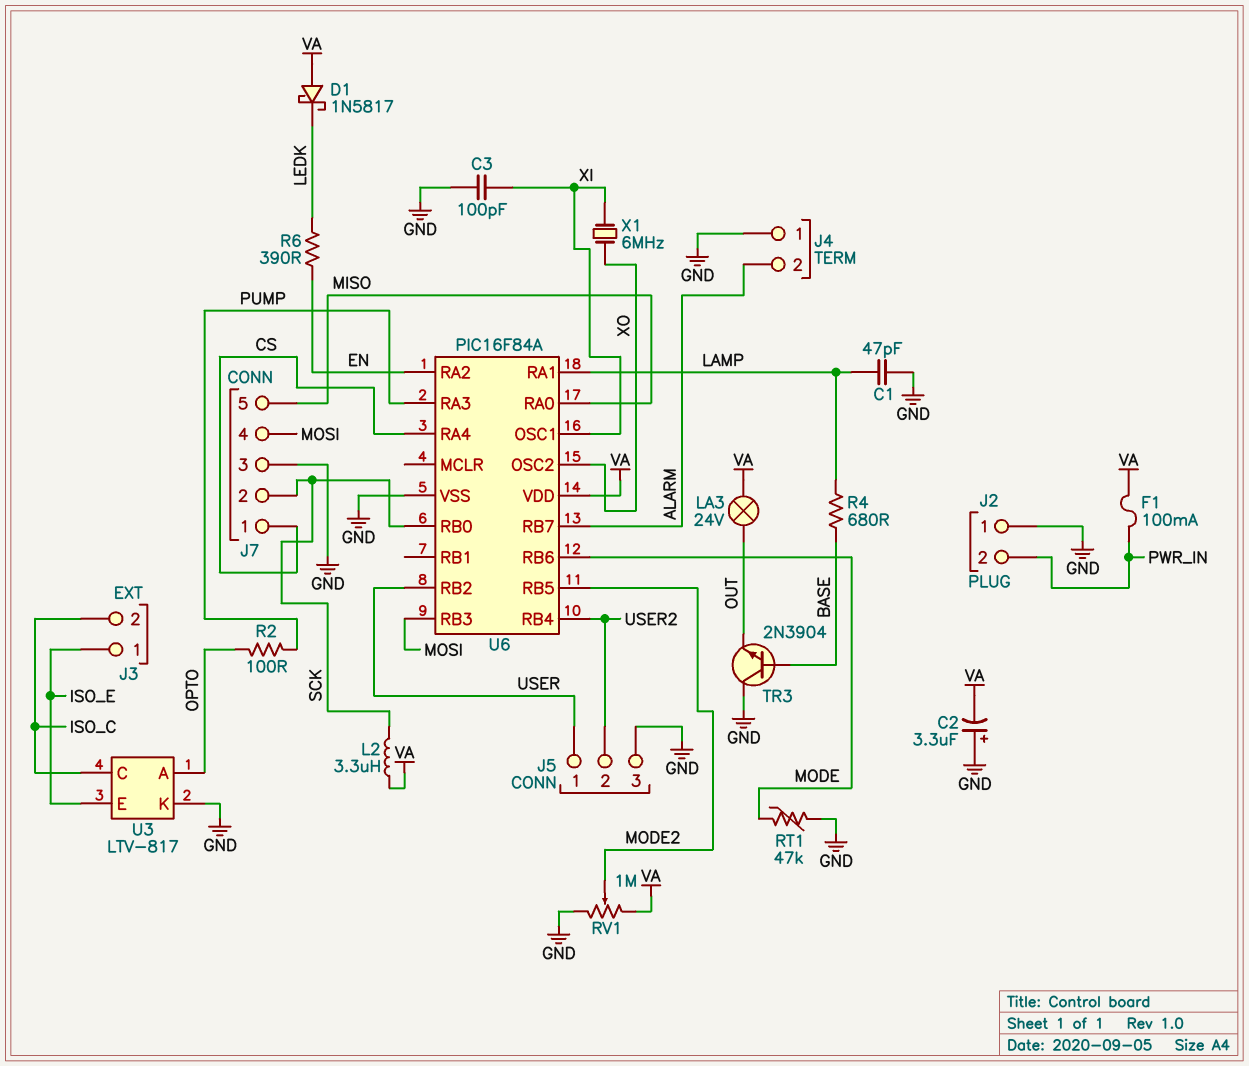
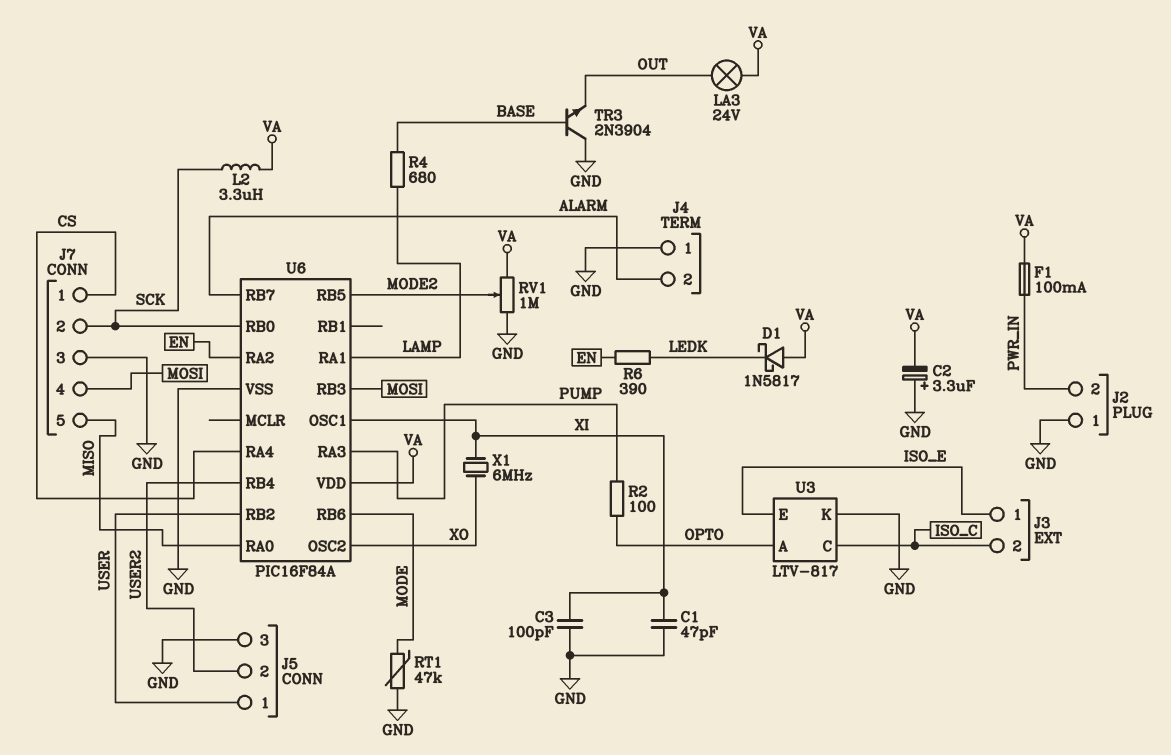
C1: 47pF (GND, LAMP) -> 47pF (GND, XI)

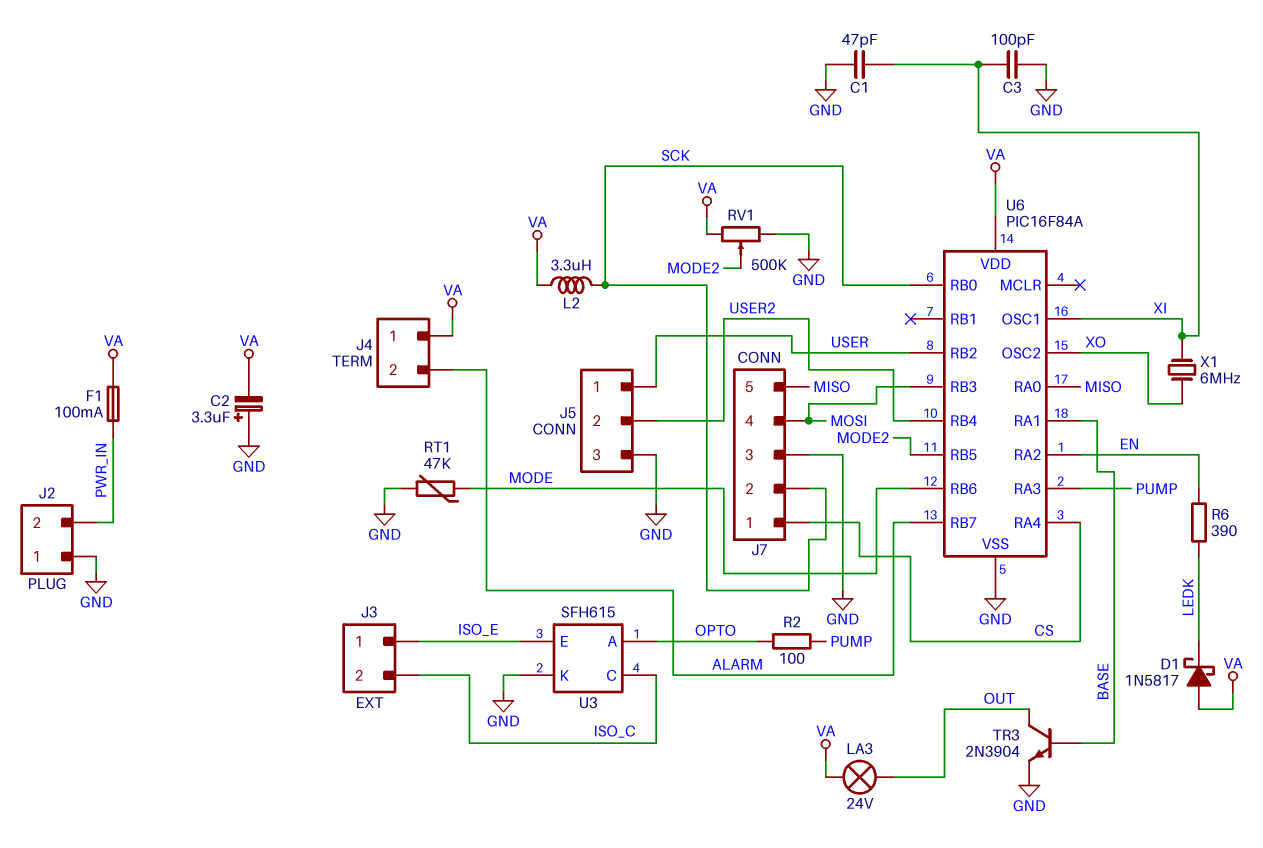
J4 pin 1: GND -> VA
R4: 680 (BASE, LAMP) -> none
RV1: 1M (GND, VA, wiper MODE2) -> 500k (GND, VA, wiper MODE2)
TR3: NPN 2N3904 (B BASE, C GND, E OUT) -> NPN 2N3904 (B BASE, C OUT, E GND)
U3: LTV-817 -> SFH615
U6 pin RA1: LAMP -> BASE

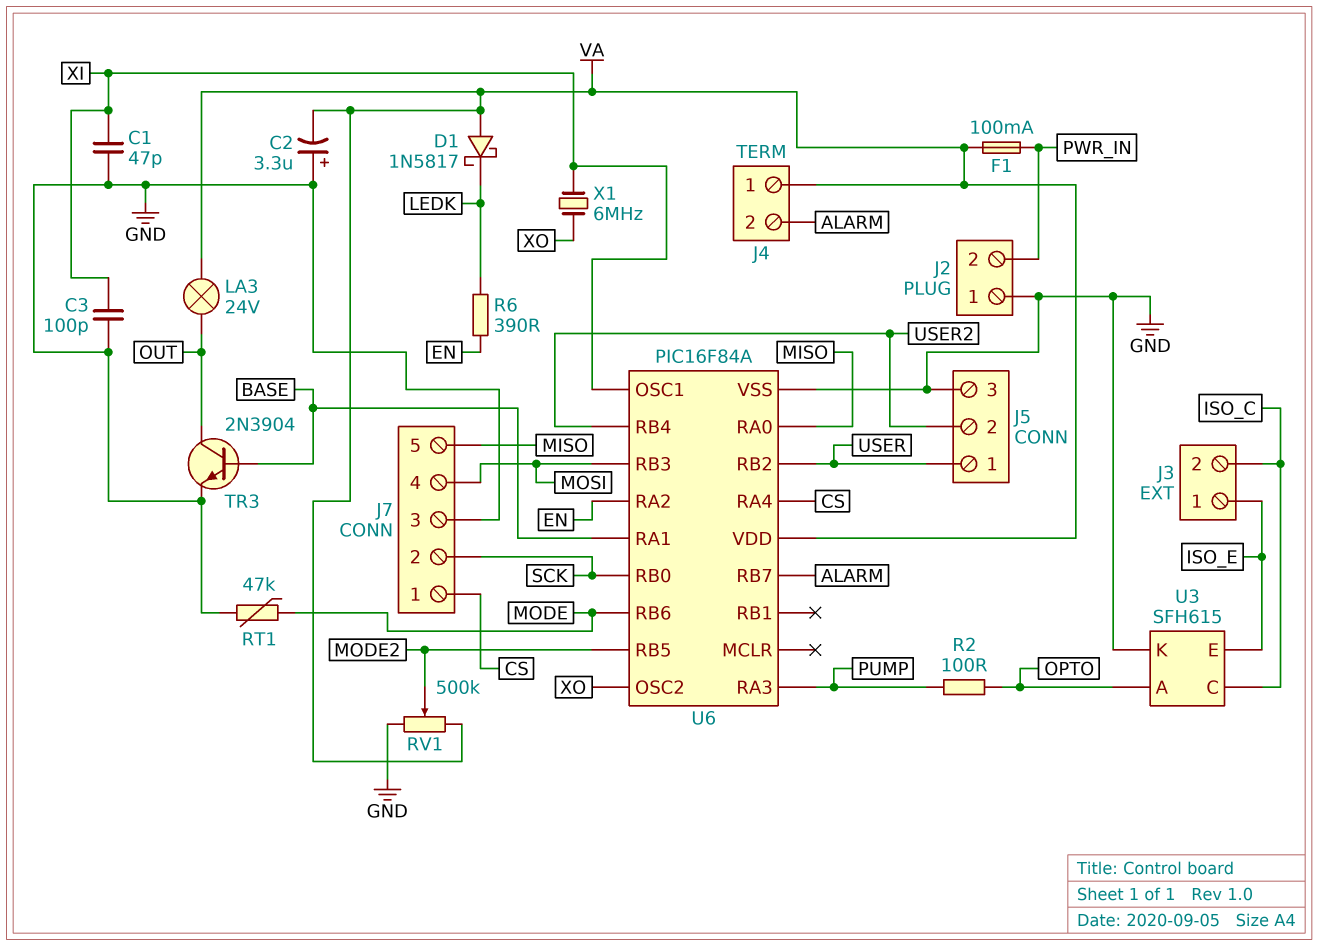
L2: 3.3uH (SCK, VA) -> none

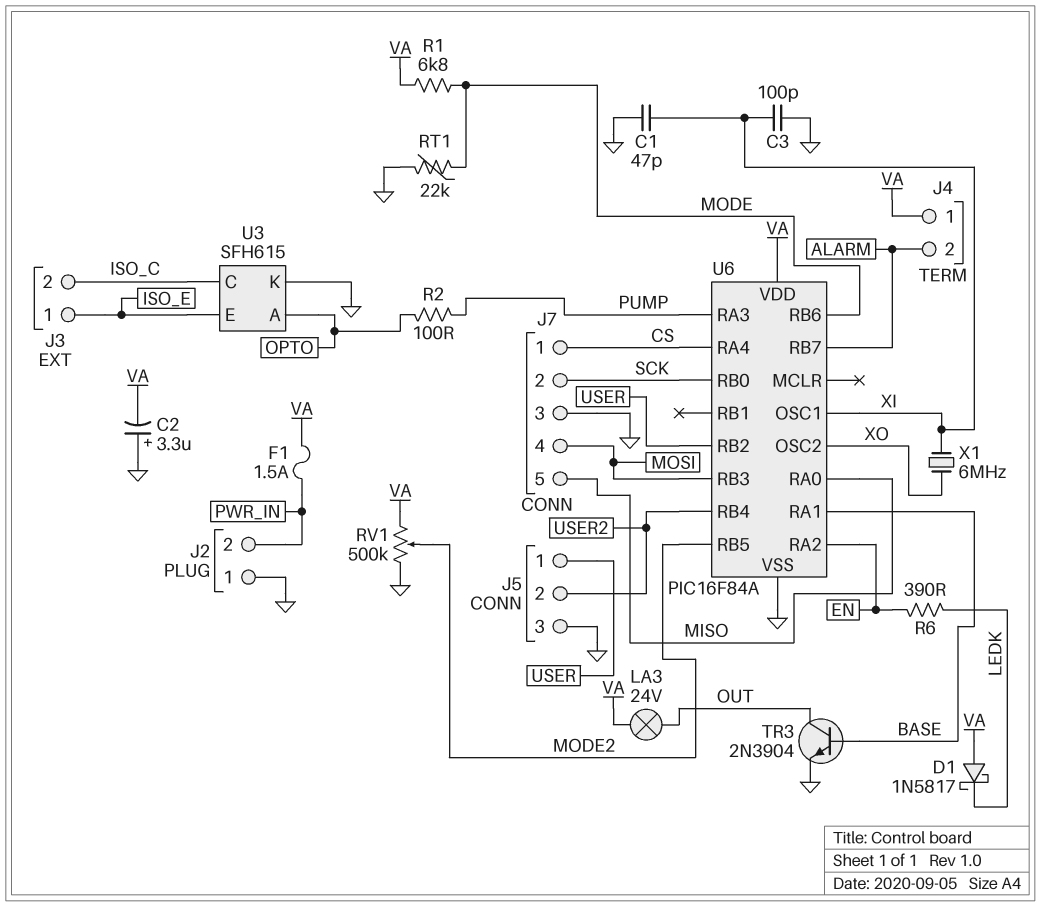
F1: 100mA (PWR_IN, VA) -> 1.5A (PWR_IN, VA)
R1: none -> 6.8k (MODE, VA)
RT1: 47k (GND, MODE) -> 22k (GND, MODE)

